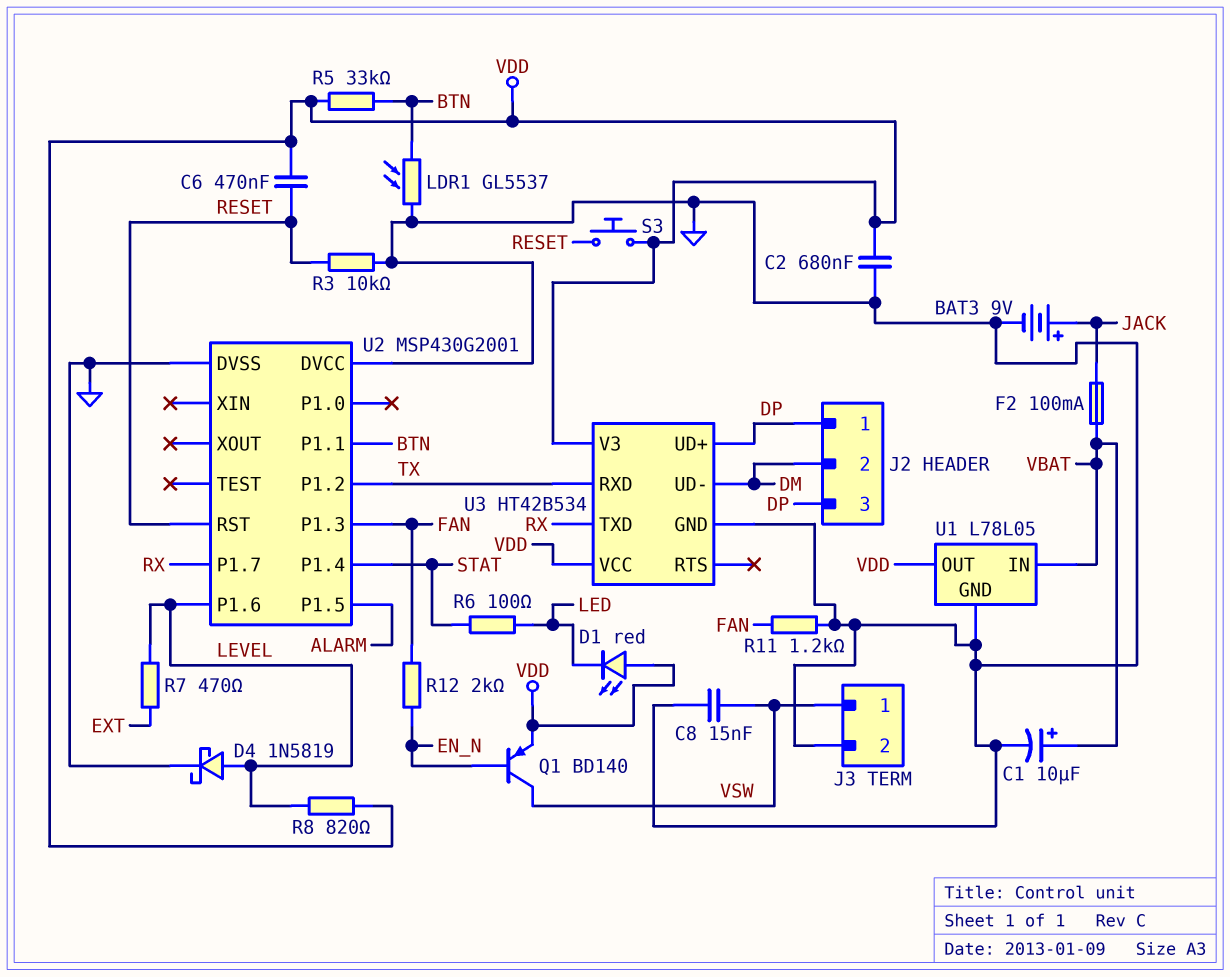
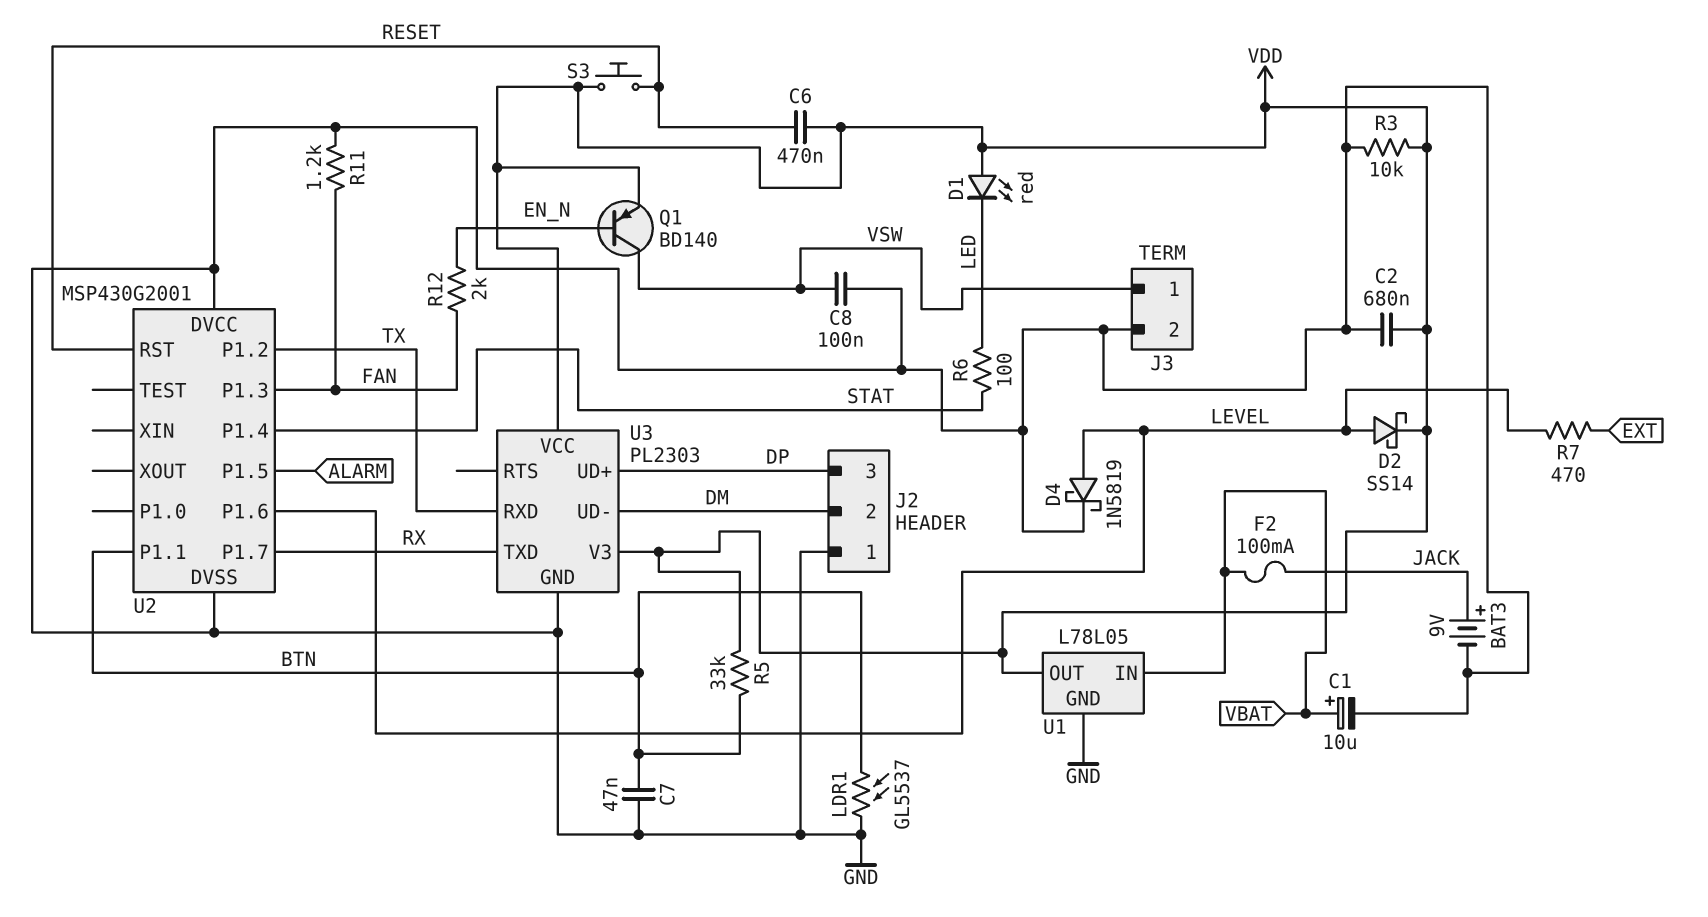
C7: none -> 47nF (BTN, GND)
C8: 15nF (GND, VSW) -> 100nF (GND, VSW)
D2: none -> schottky SS14 (A LEVEL, K VDD)
J2 pin 1: DP -> GND
R3: 10k (GND, RESET) -> 10k (GND, VDD)
R8: 820 (LEVEL, VDD) -> none
U3: HT42B534 -> PL2303

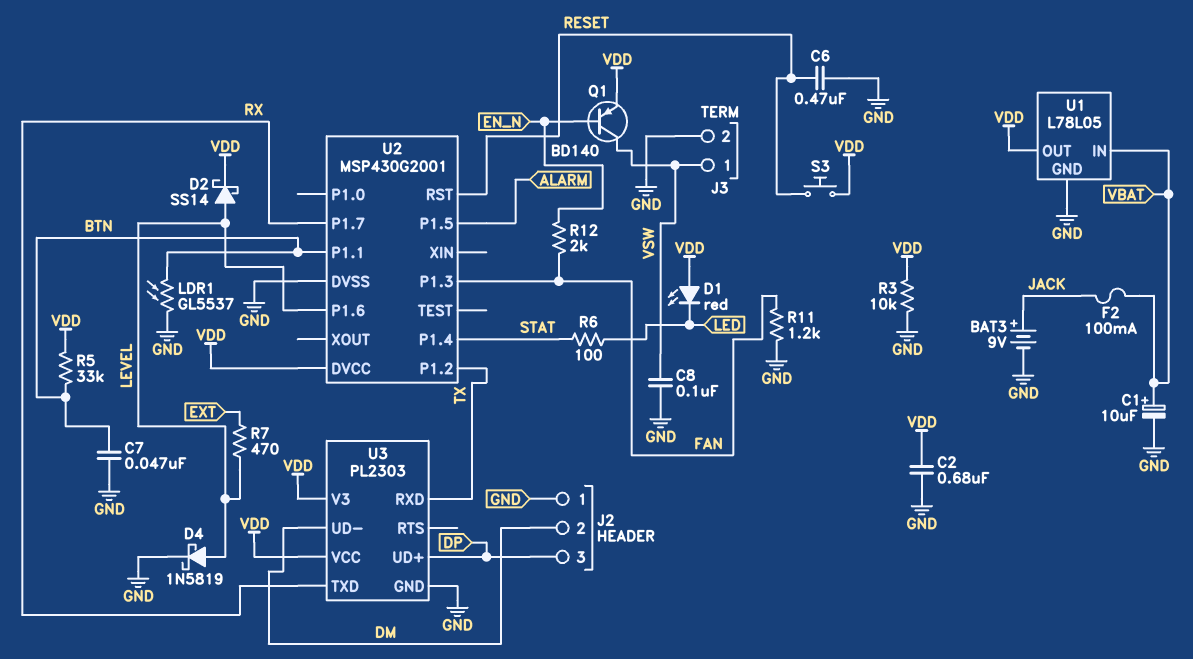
C6: 470nF (RESET, VDD) -> 470nF (GND, RESET)
U2 pin DVCC: GND -> VDD

